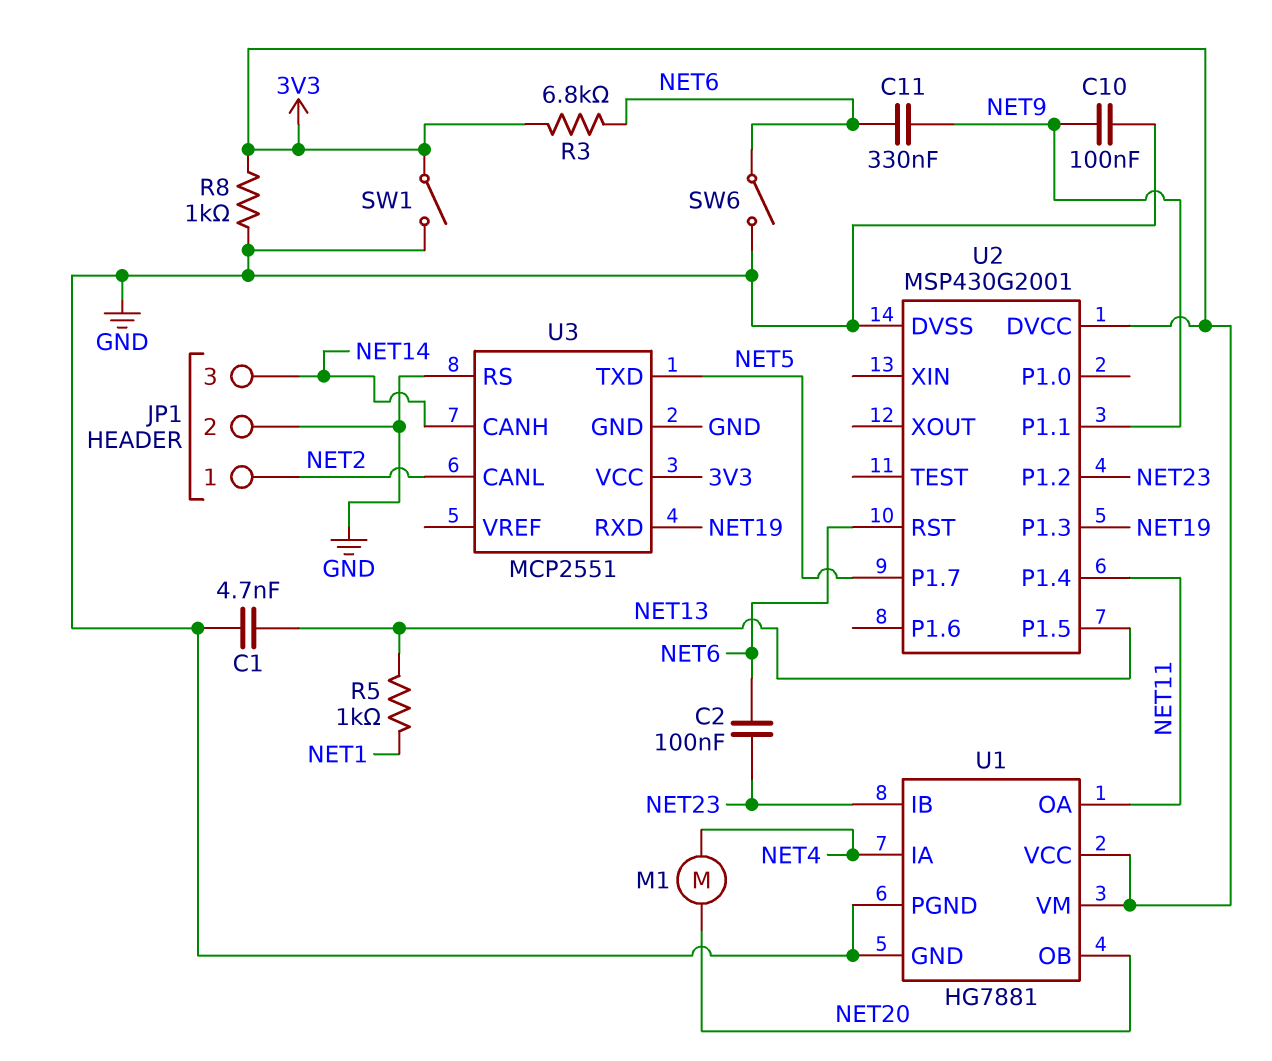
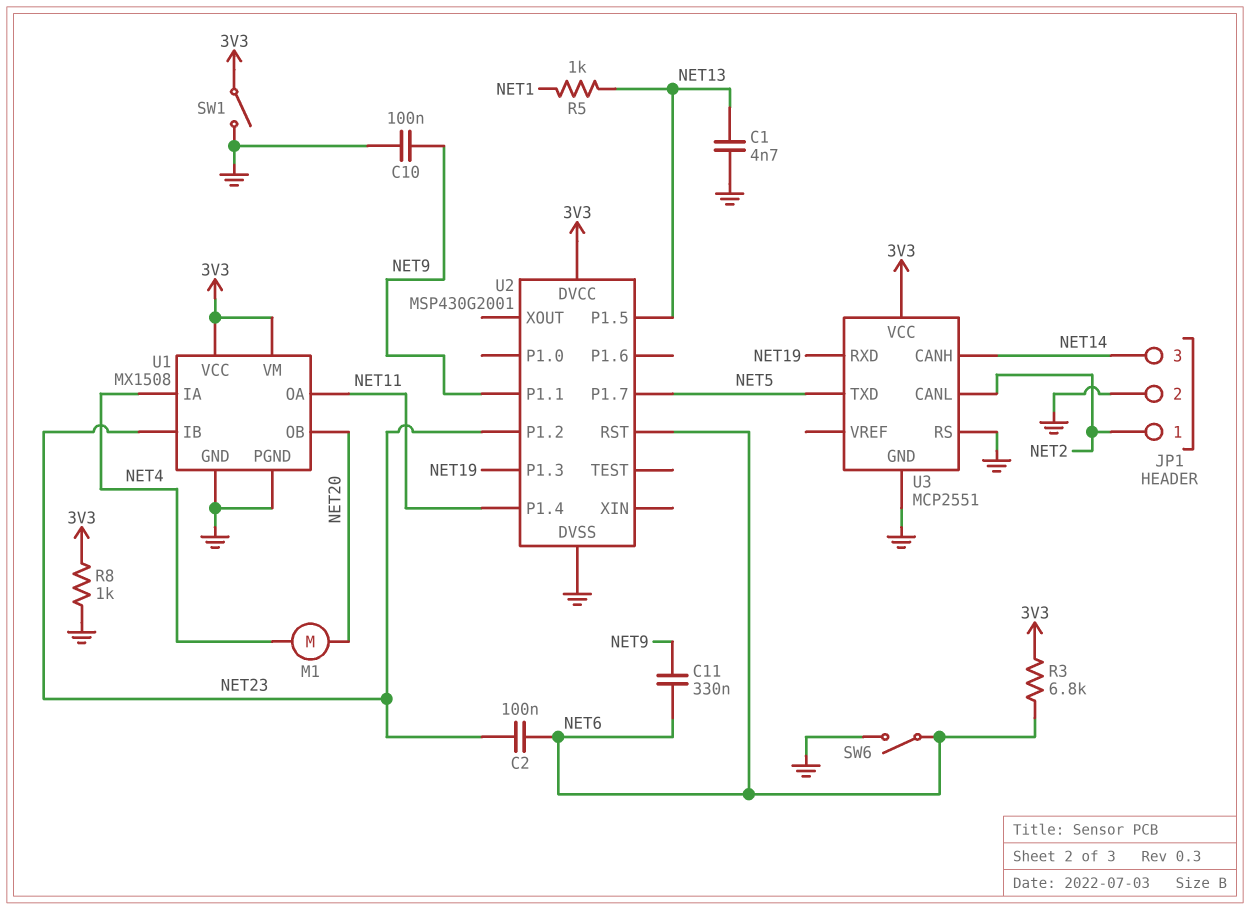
U1: HG7881 -> MX1508

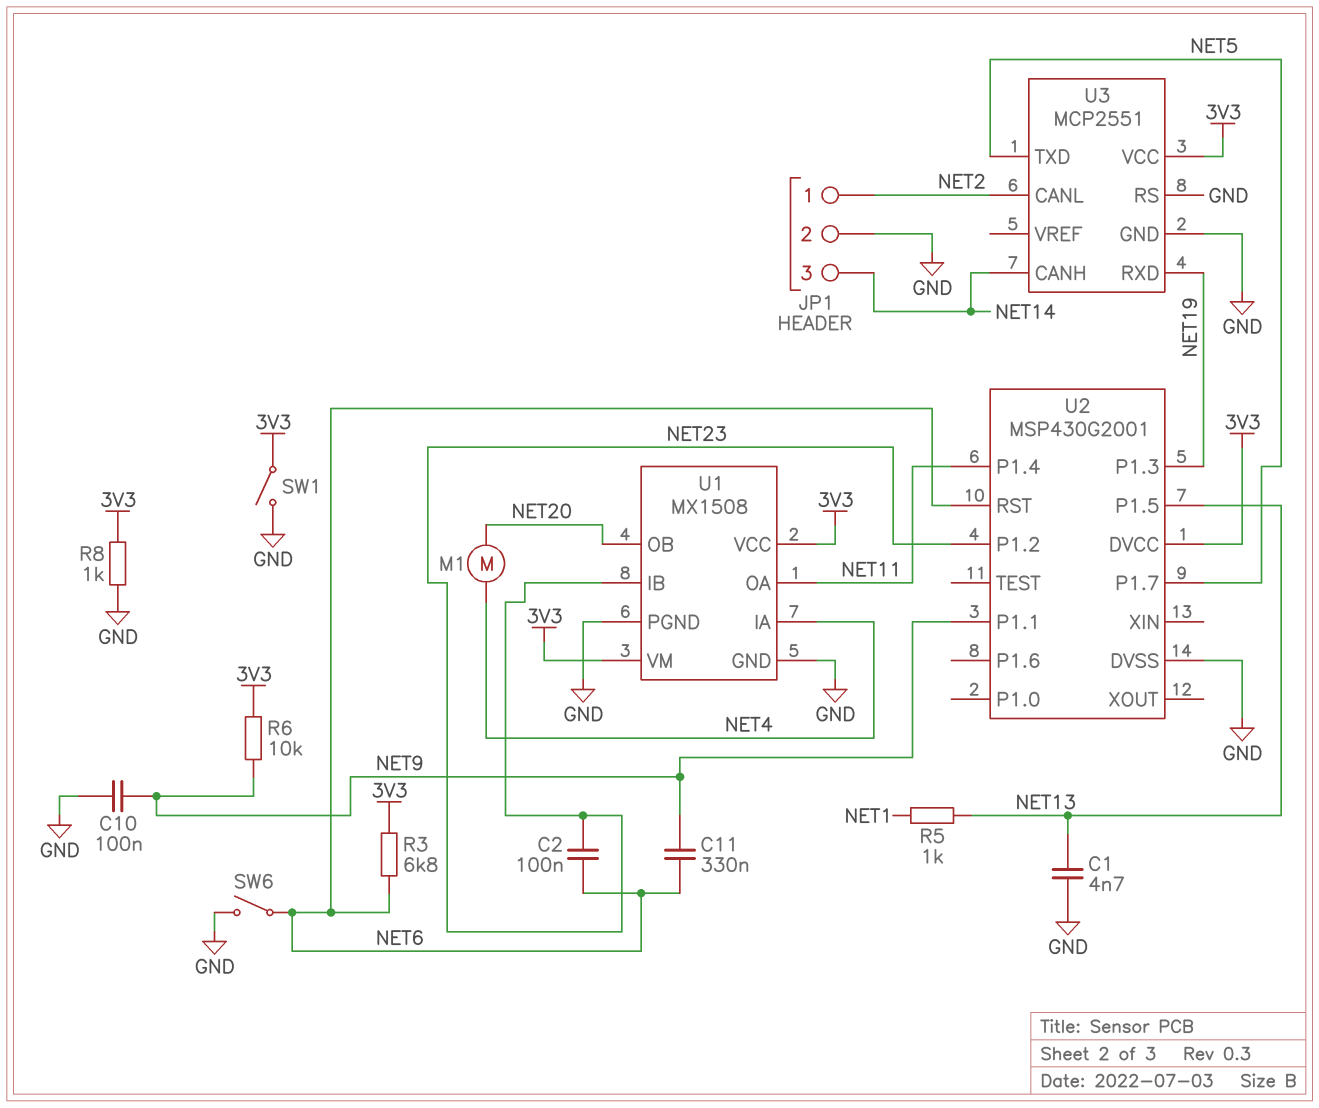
R6: none -> 10k (3V3, NET9)

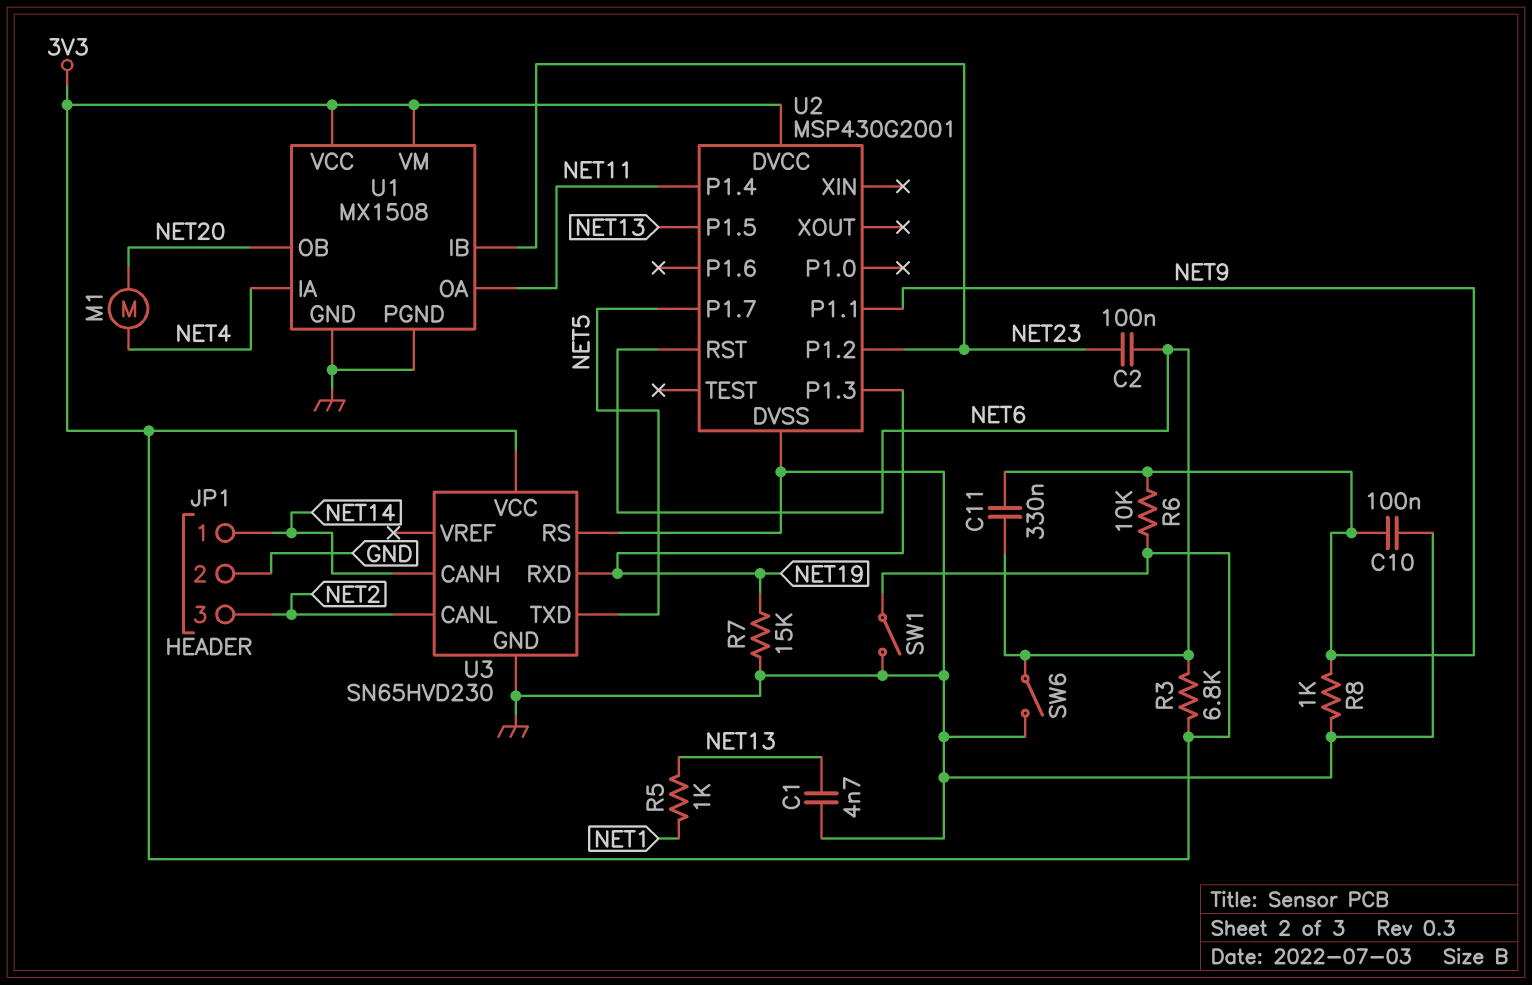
JP1 pin 1: NET2 -> NET14
JP1 pin 3: NET14 -> NET2
R7: none -> 15k (GND, NET19)
R8: 1k (3V3, GND) -> 1k (GND, NET9)
U3: MCP2551 -> SN65HVD230

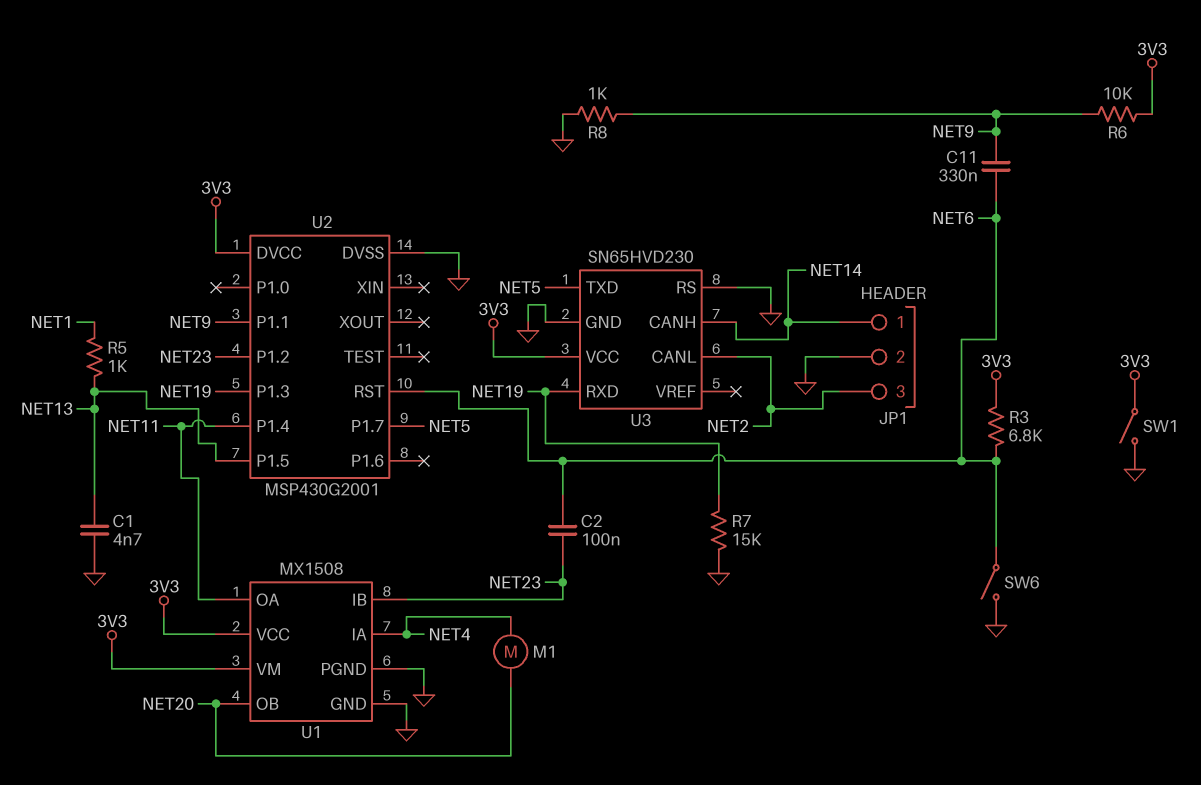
C10: 100nF (GND, NET9) -> none

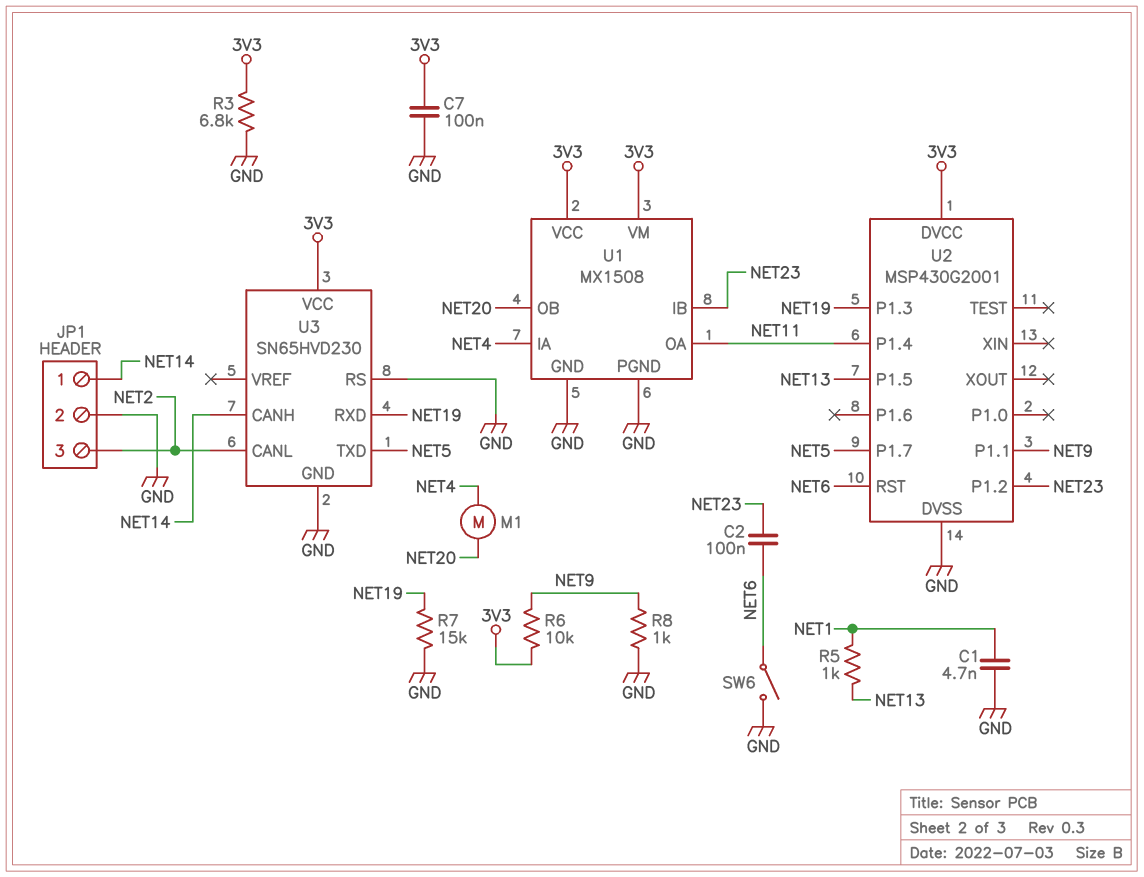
C1: 4.7nF (GND, NET13) -> 4.7nF (GND, NET1)
C7: none -> 100nF (3V3, GND)
C11: 330nF (NET6, NET9) -> none
R3: 6.8k (3V3, NET6) -> 6.8k (3V3, GND)
SW1: switch (3V3, GND) -> none

